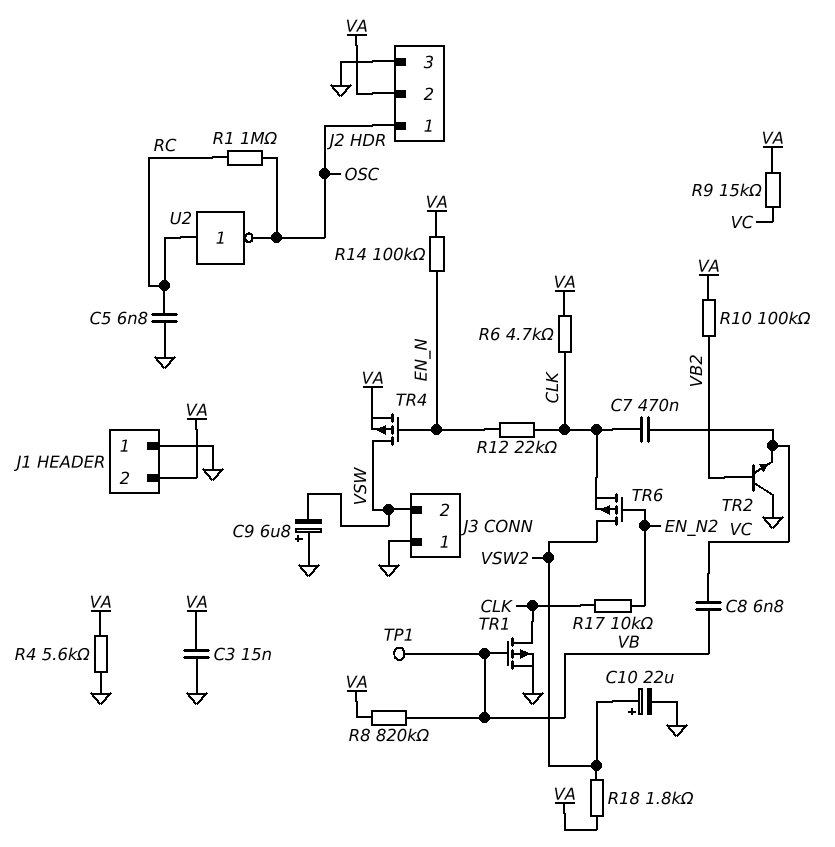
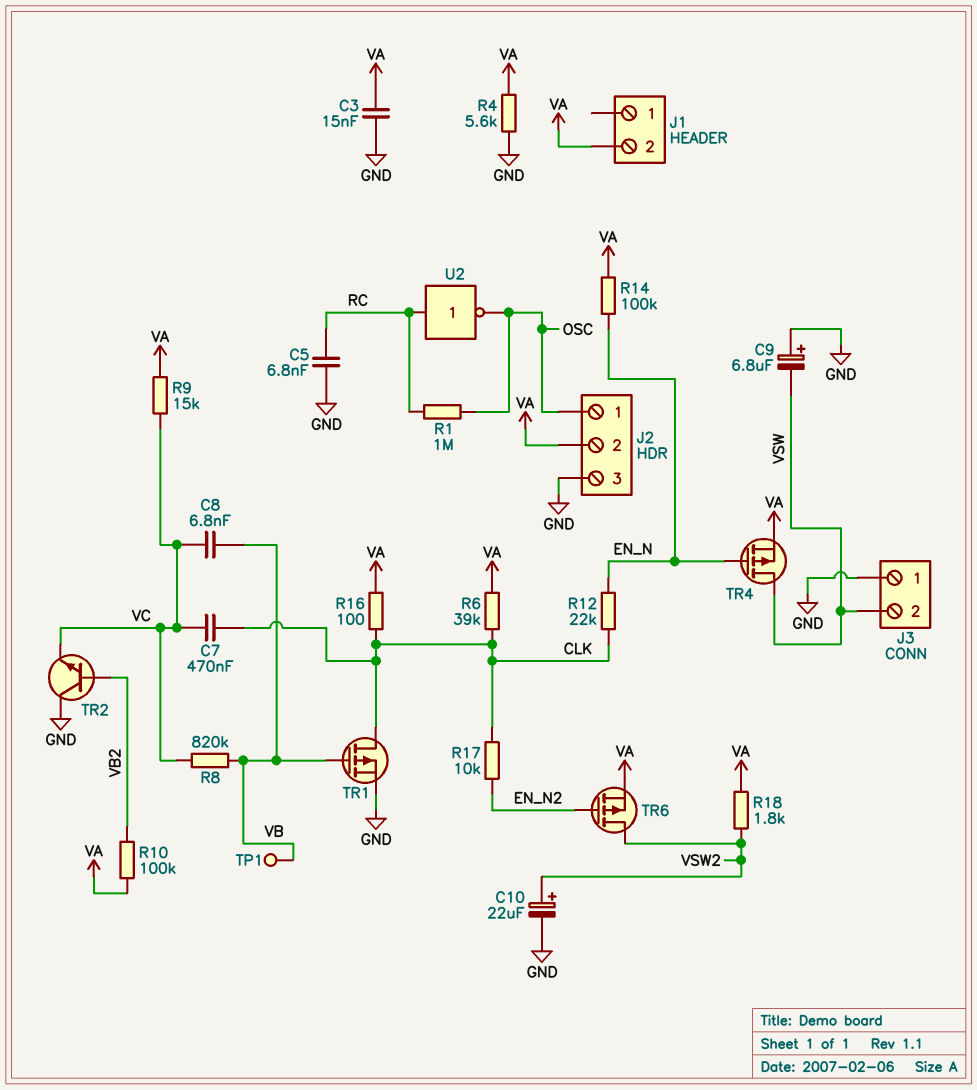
J1 pin 1: GND -> none
R6: 4.7k (CLK, VA) -> 39k (CLK, VA)
R8: 820k (VA, VB) -> 820k (VB, VC)
R16: none -> 100 (CLK, VA)
TR6: PMOS (G EN_N2, D VSW2, S CLK) -> PMOS (G EN_N2, D VSW2, S VA)

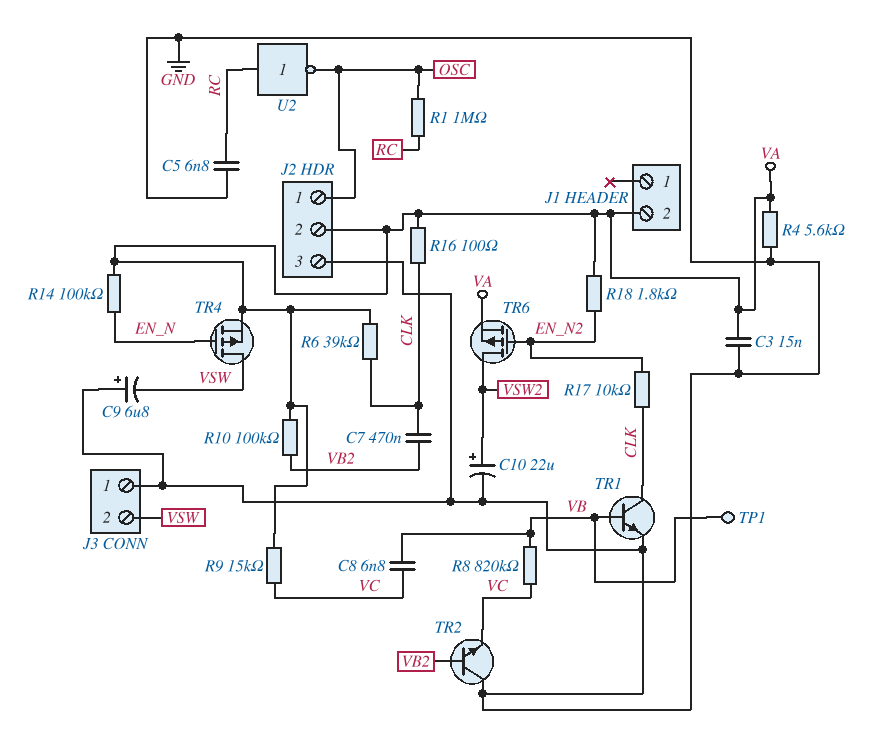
C7: 470nF (CLK, VC) -> 470nF (CLK, VB2)
R12: 22k (CLK, EN_N) -> none
R18: 1.8k (VA, VSW2) -> 1.8k (EN_N2, VA)
TR1: PMOS (G VB, D CLK, S GND) -> NPN (B VB, C CLK, E GND)

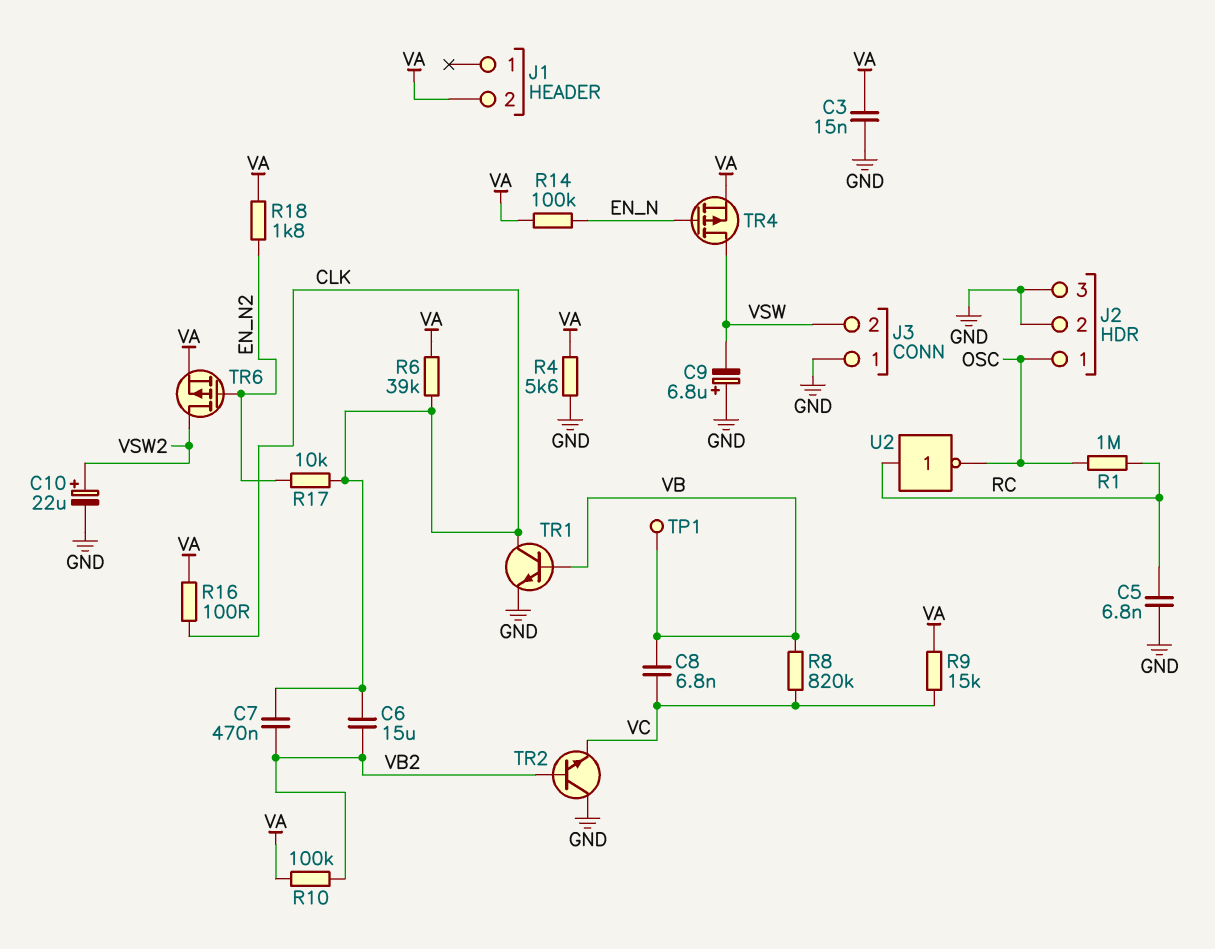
C6: none -> 15uF (CLK, VB2)
J2 pin 2: VA -> GND

